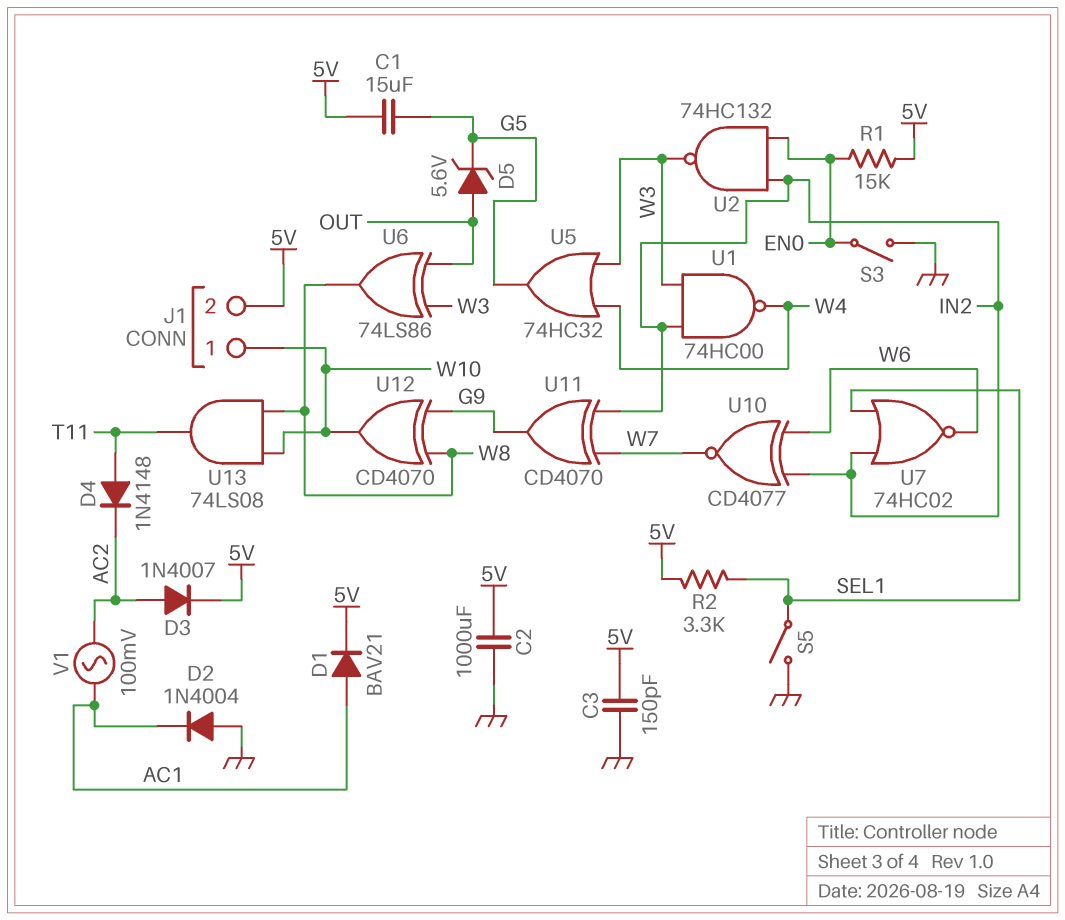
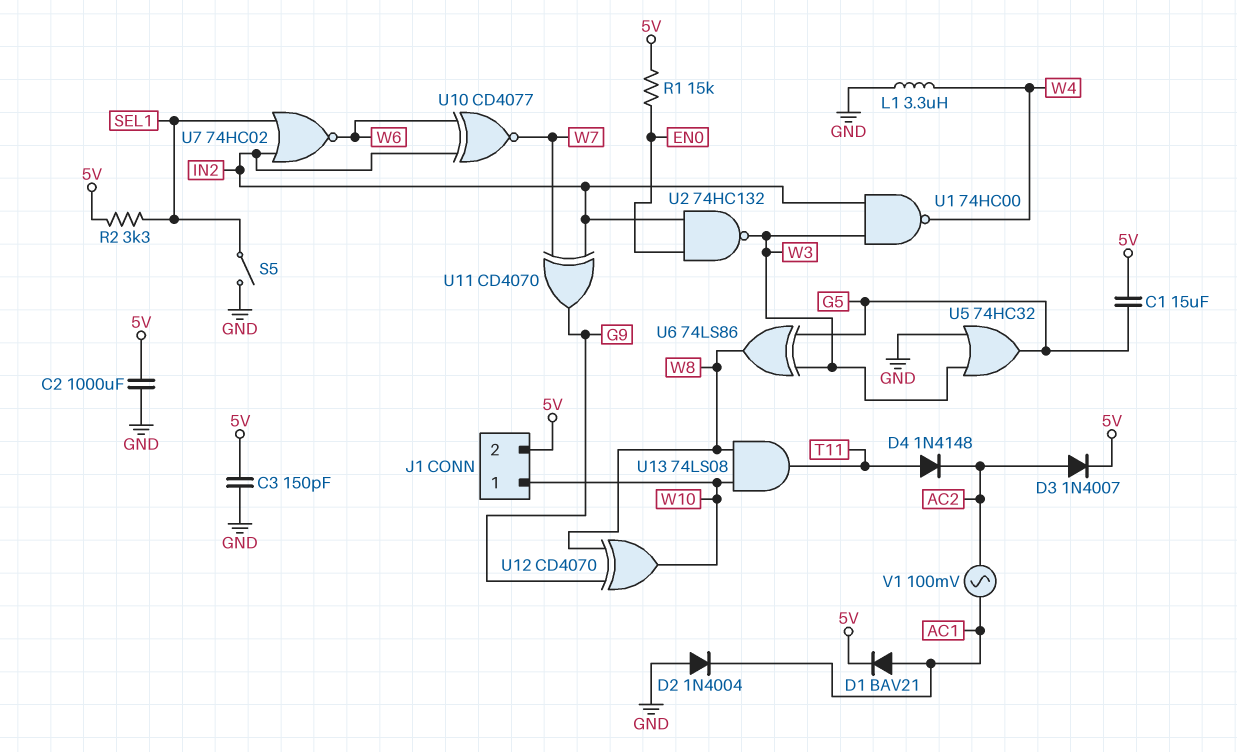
D5: zener 5.6V (A OUT, K G5) -> none
L1: none -> 3.3uH (GND, W4)
S3: switch (EN0, GND) -> none
U5: OR 74HC32 (in W3, in W4, out G5) -> OR 74HC32 (in GND, in W3, out G5)
U6: XOR 74LS86 (in OUT, in W3, out W8) -> XOR 74LS86 (in G5, in W3, out W8)

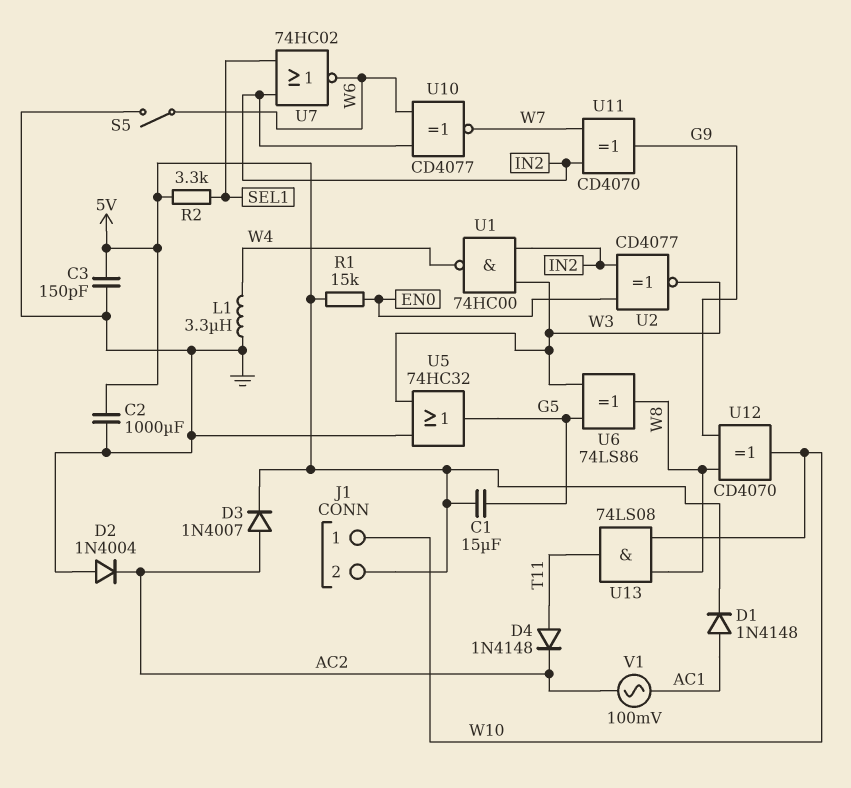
D1: diode BAV21 (A AC1, K 5V) -> diode 1N4148 (A AC1, K 5V)
D2: diode 1N4004 (A GND, K AC1) -> diode 1N4004 (A GND, K AC2)
S5: switch (GND, SEL1) -> switch (GND, W6)
U2: NAND 74HC132 (in EN0, in IN2, out W3) -> XNOR CD4077 (in EN0, in IN2, out W3)

